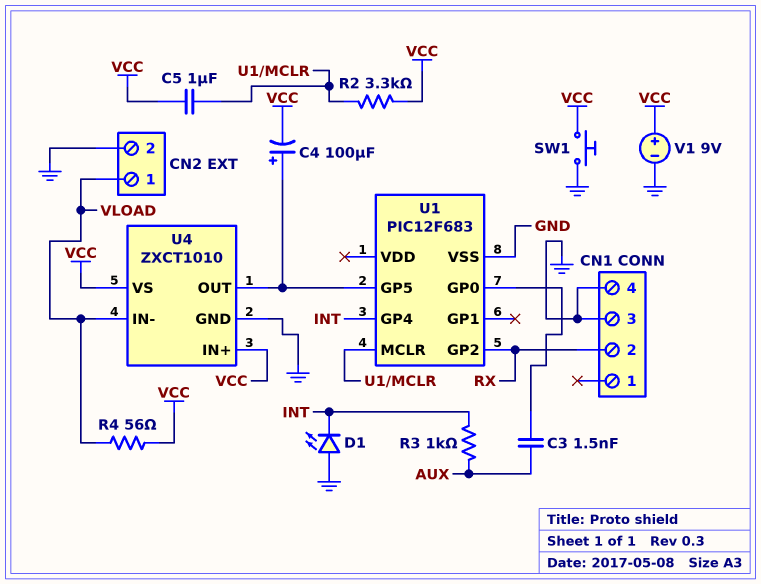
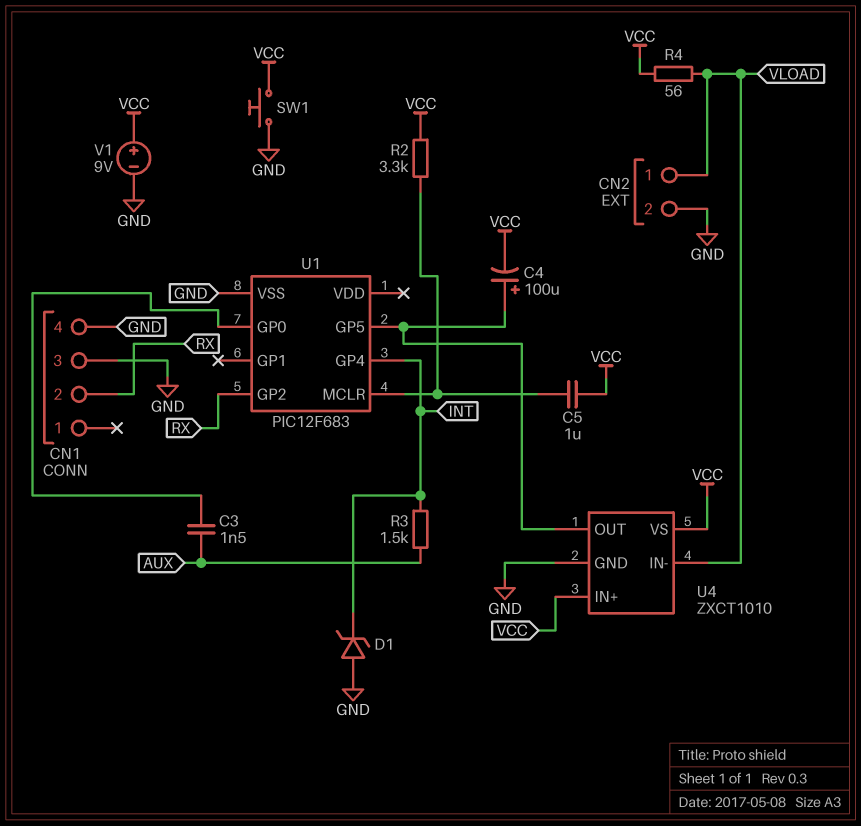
D1: LED (A GND, K INT) -> zener (A GND, K INT)
R3: 1k (AUX, INT) -> 1.5k (AUX, INT)

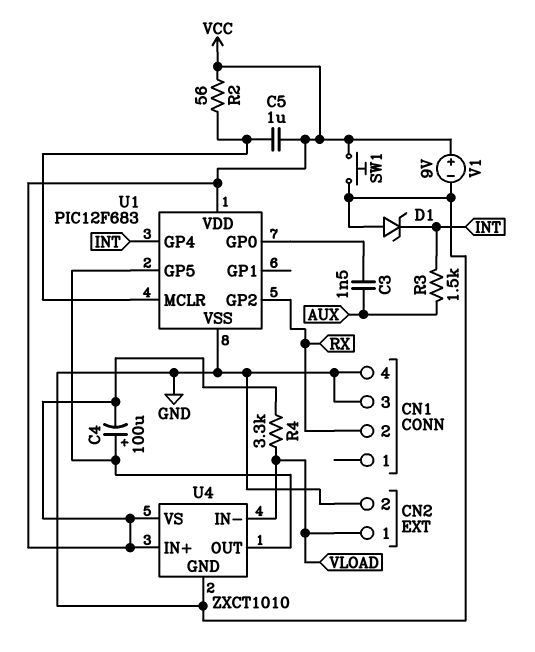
R2: 3.3k (U1/MCLR, VCC) -> 56 (U1/MCLR, VCC)
R4: 56 (VCC, VLOAD) -> 3.3k (VCC, VLOAD)
U1 pin VDD: none -> VCC

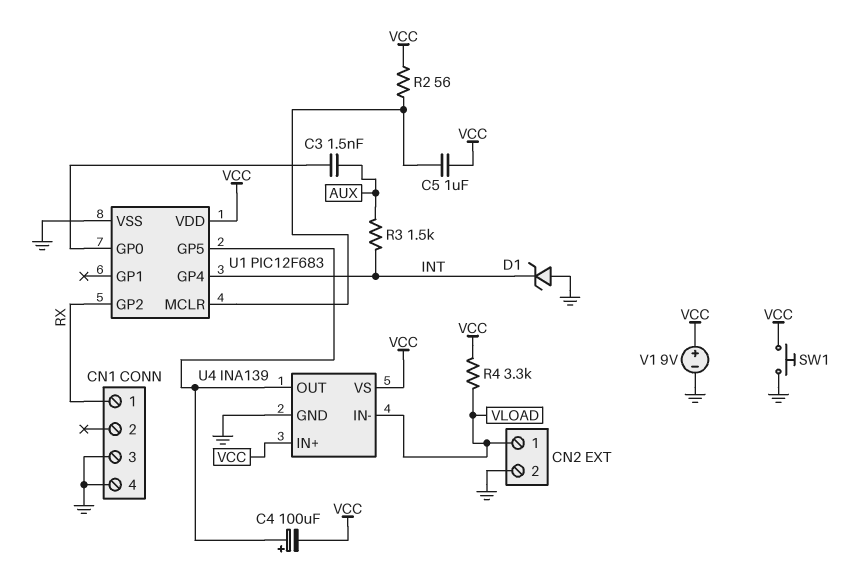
CN1 pin 1: none -> RX
CN1 pin 2: RX -> none
U4: ZXCT1010 -> INA139

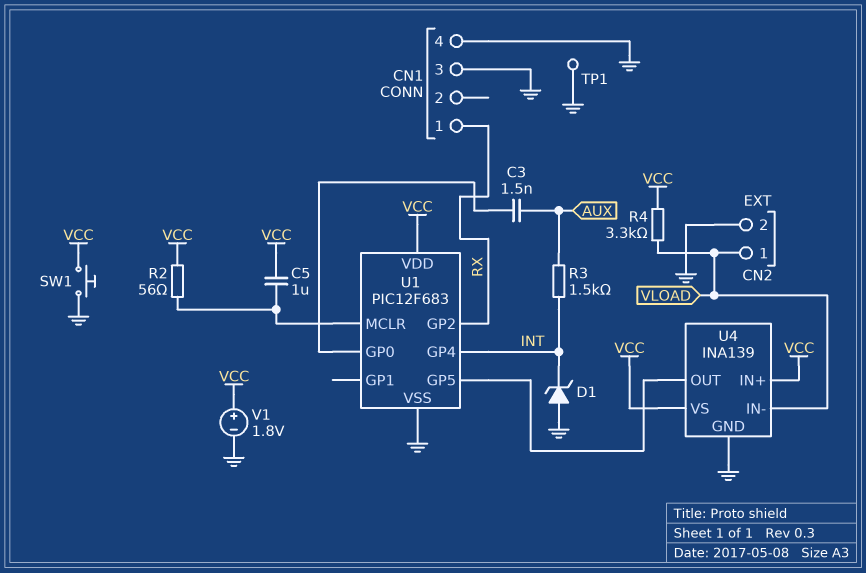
C4: 100uF (plus U1/GP5, minus VCC) -> none
TP1: none -> test point (GND)
V1: 9V (plus VCC, minus GND) -> 1.8V (plus VCC, minus GND)

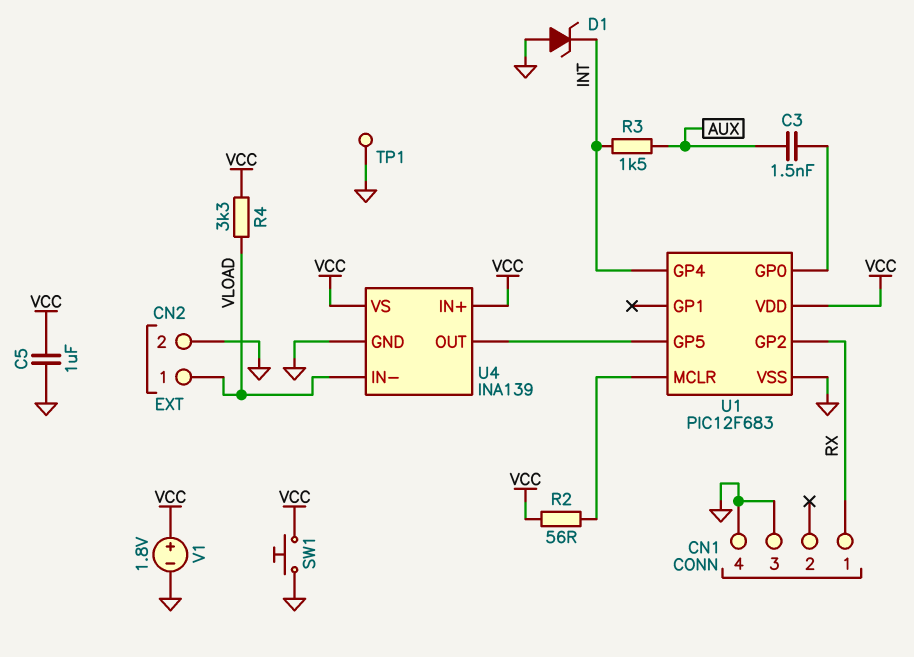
C5: 1uF (U1/MCLR, VCC) -> 1uF (GND, VCC)

